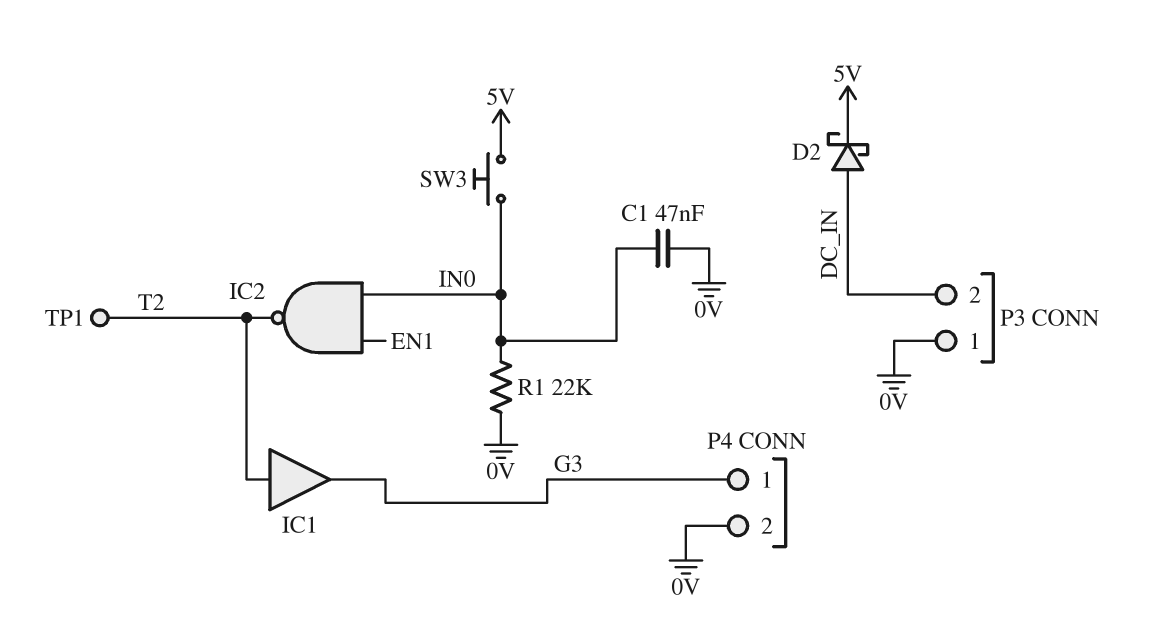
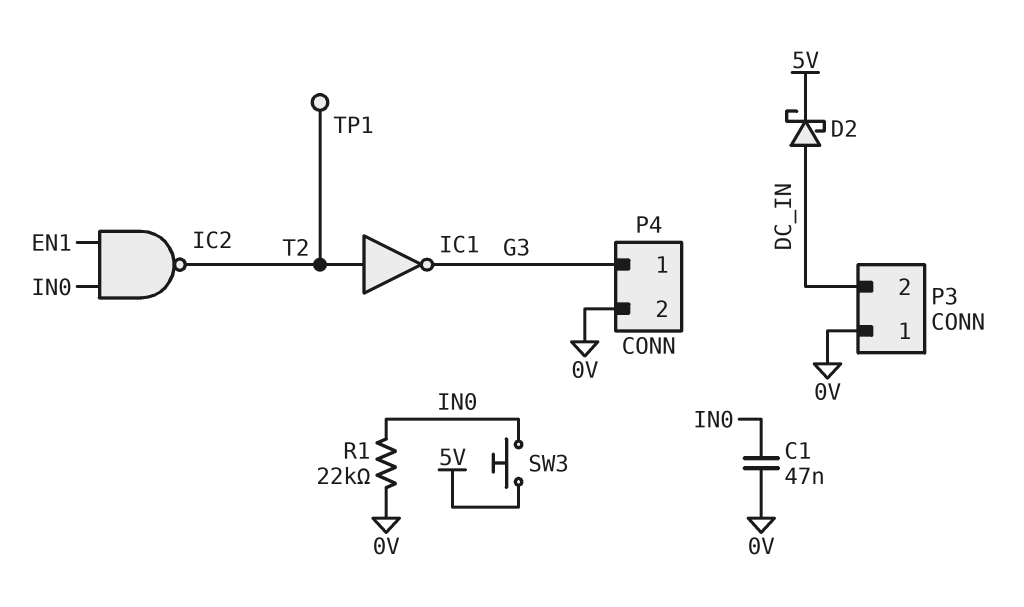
IC1: buffer (in T2, out G3) -> NOT (in T2, out G3)

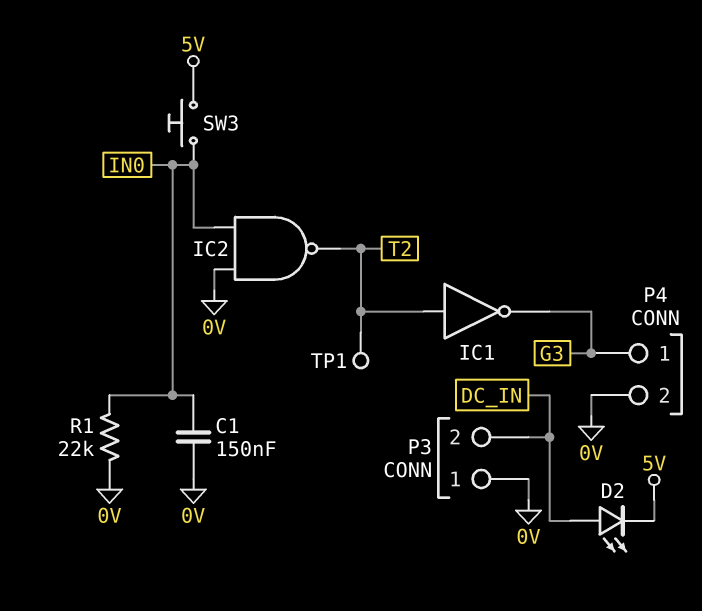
C1: 47nF (0V, IN0) -> 150nF (0V, IN0)
D2: schottky (A DC_IN, K 5V) -> LED (A DC_IN, K 5V)
IC2: NAND (in EN1, in IN0, out T2) -> NAND (in 0V, in IN0, out T2)

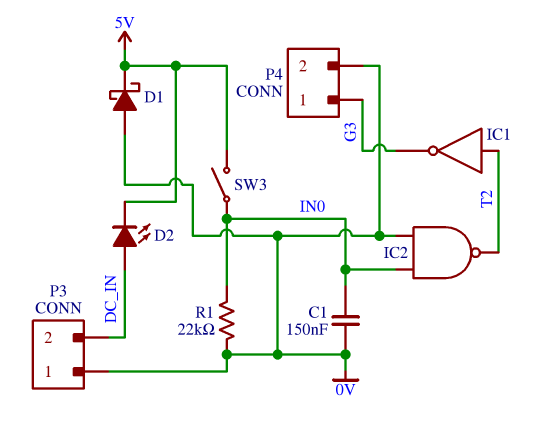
D1: none -> schottky (A 0V, K 5V)
SW3: button (5V, IN0) -> switch (5V, IN0)
TP1: test point (T2) -> none

